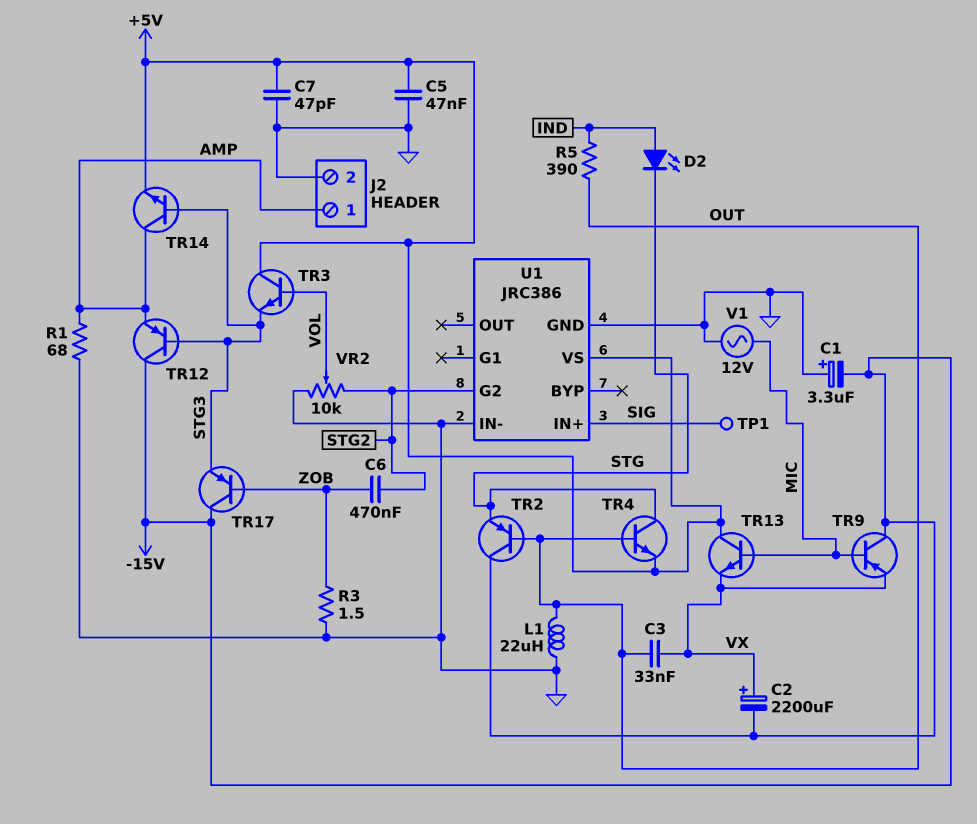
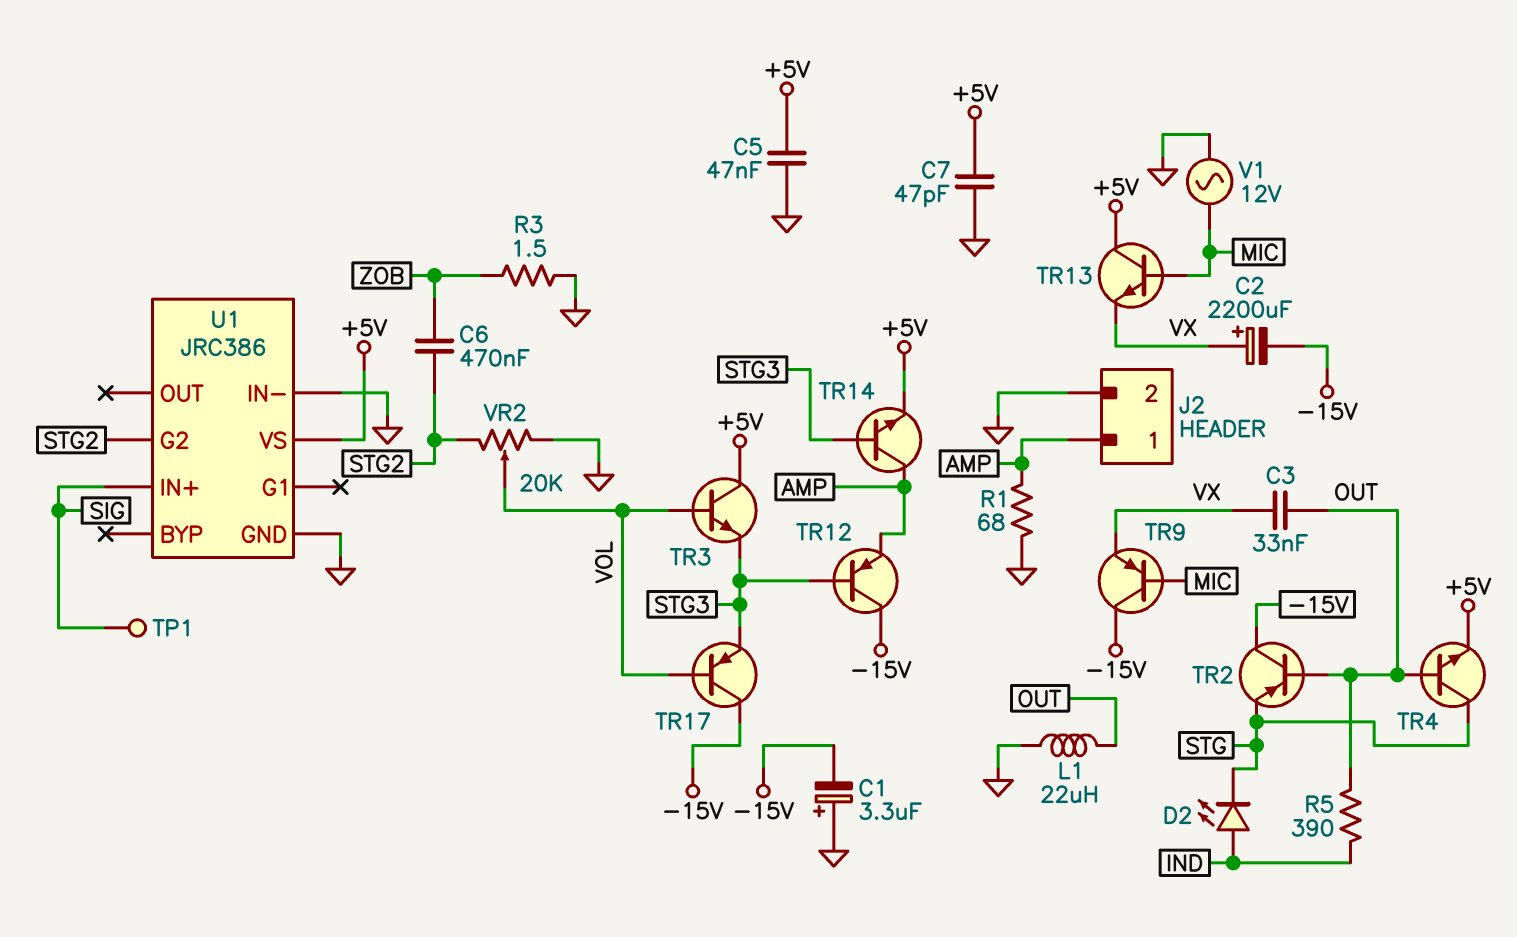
TR17: PNP (B ZOB, C -15V, E STG3) -> PNP (B VOL, C -15V, E STG3)
VR2: 10k (GND, STG2, wiper VOL) -> 20k (GND, STG2, wiper VOL)

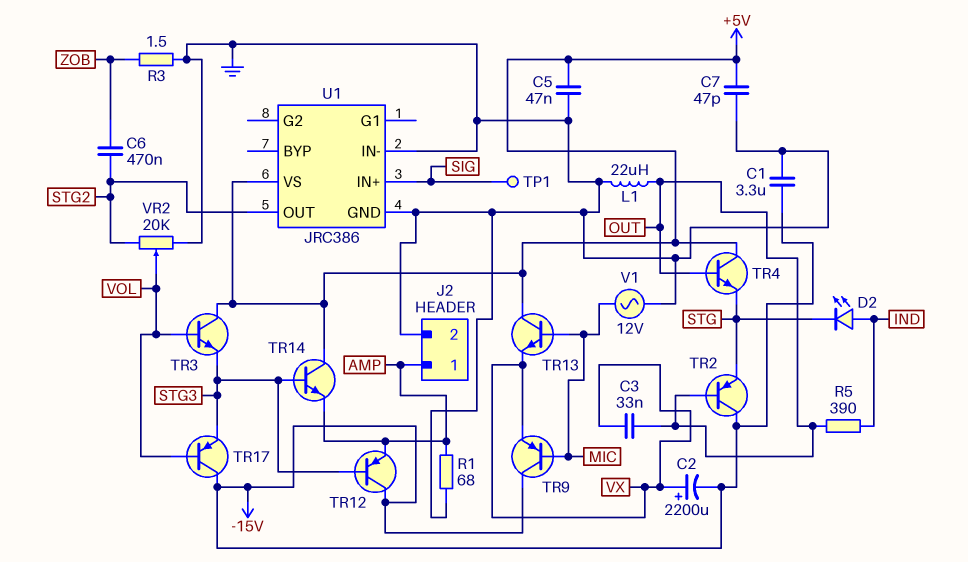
C1: 3.3uF (plus GND, minus -15V) -> 3.3uF (-15V, GND)
TR4: NPN (B OUT, C STG, E +5V) -> NPN (B OUT, C +5V, E STG)
TR14: NPN (B STG3, C AMP, E +5V) -> NPN (B STG3, C +5V, E AMP)
U1 pin G2: STG2 -> none
U1 pin OUT: none -> STG2

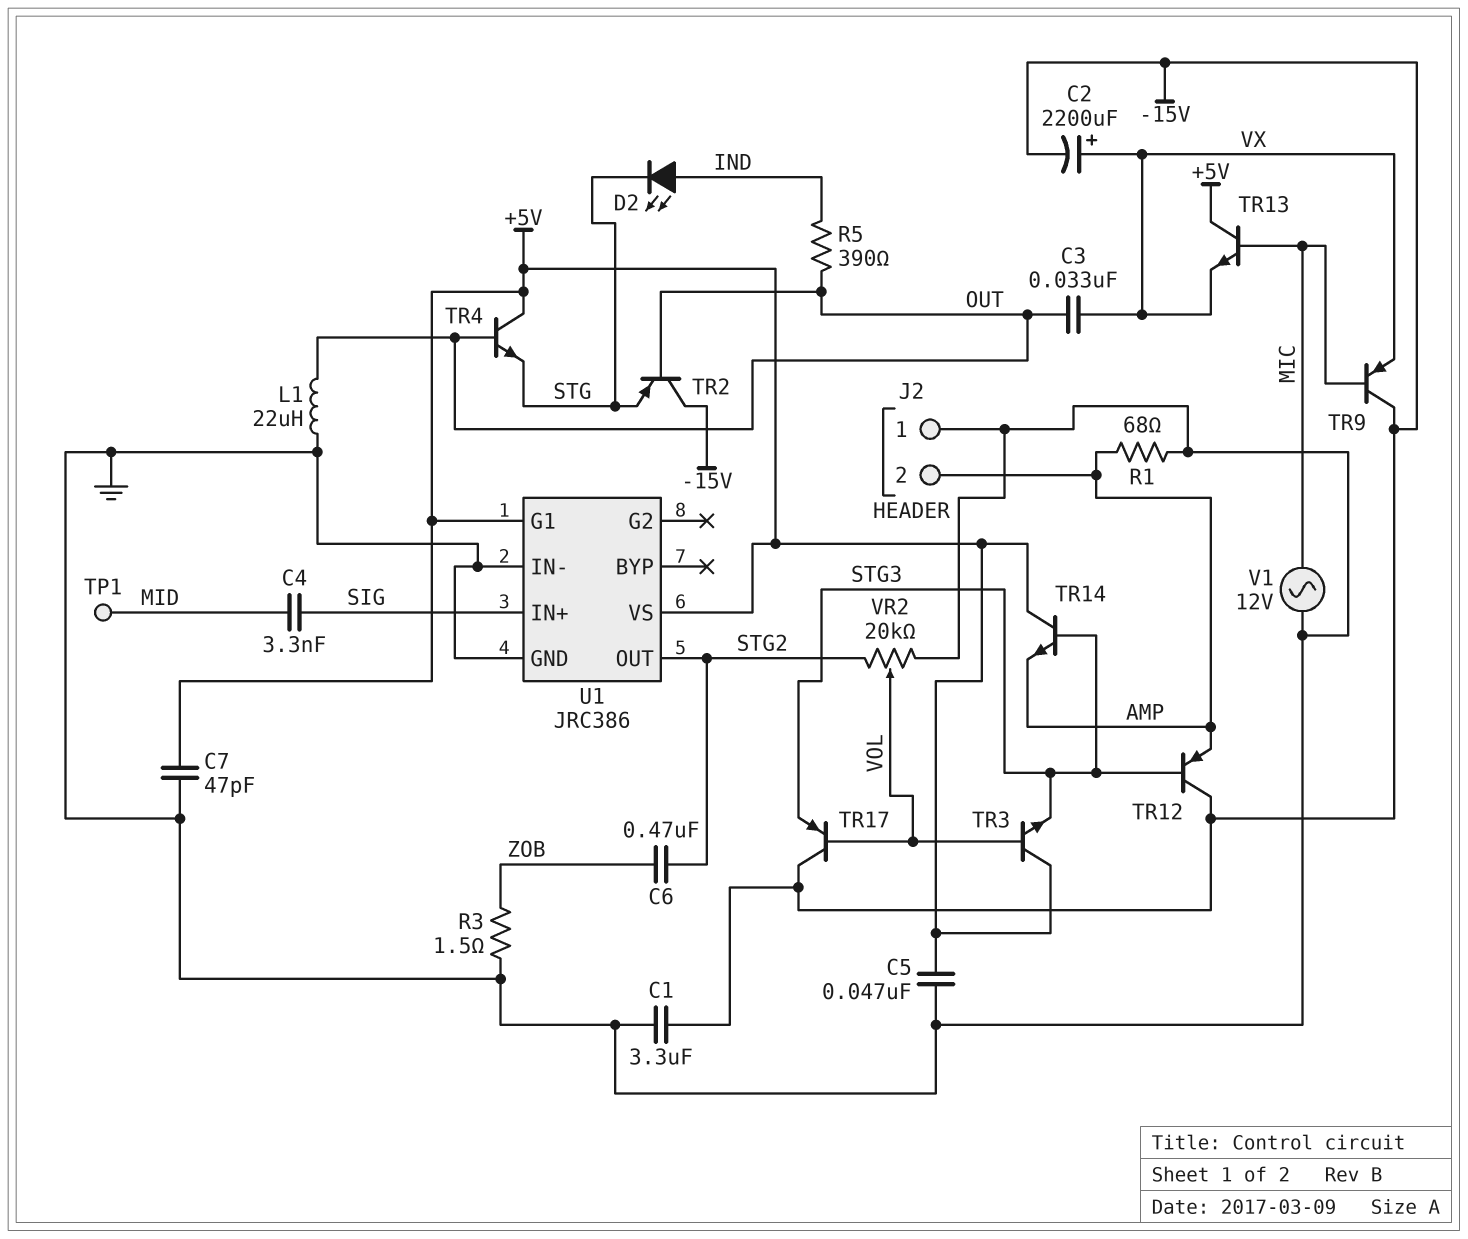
C4: none -> 3.3nF (MID, SIG)
J2 pin 1: AMP -> GND
J2 pin 2: GND -> AMP
TP1: test point (SIG) -> test point (MID)
U1 pin G1: none -> +5V

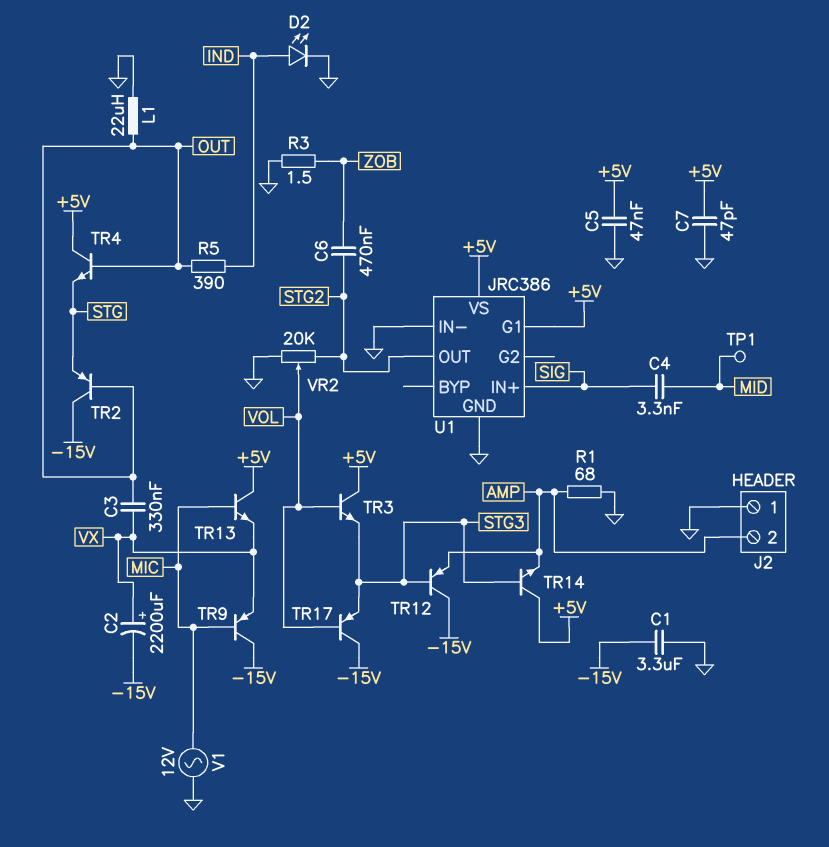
C3: 33nF (OUT, VX) -> 330nF (OUT, VX)
D2: LED (A IND, K STG) -> LED (A IND, K GND)

